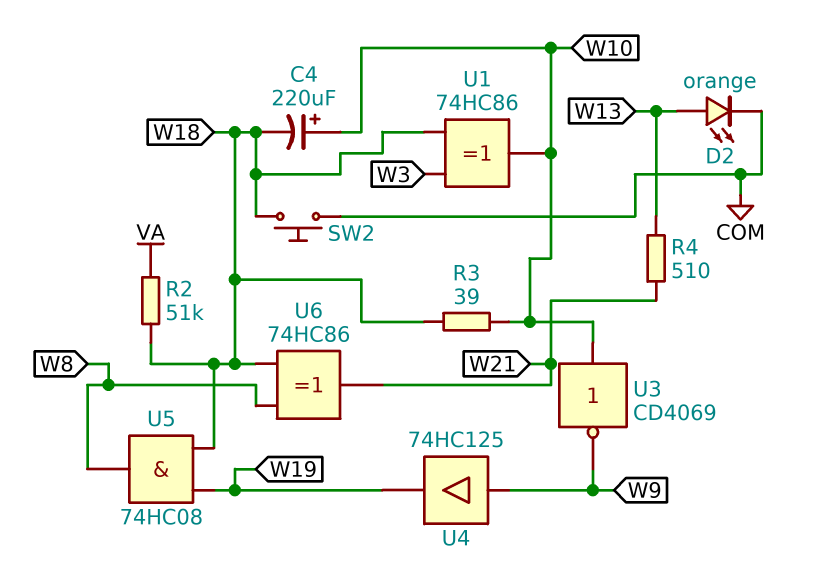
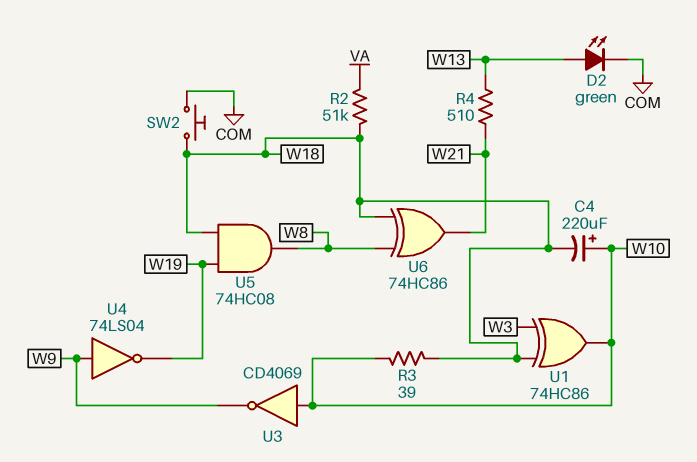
D2: LED orange (A W13, K COM) -> LED green (A W13, K COM)
U4: buffer 74HC125 (in W9, out W19) -> NOT 74LS04 (in W9, out W19)

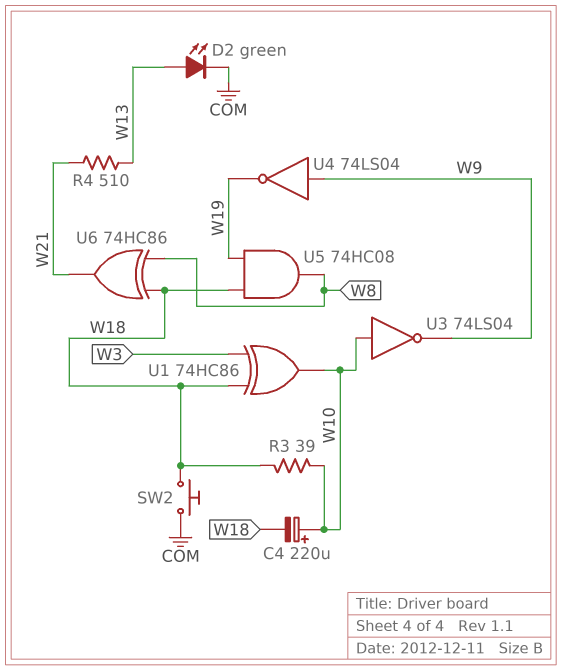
R2: 51k (VA, W18) -> none
U3: NOT CD4069 (in W10, out W9) -> NOT 74LS04 (in W10, out W9)

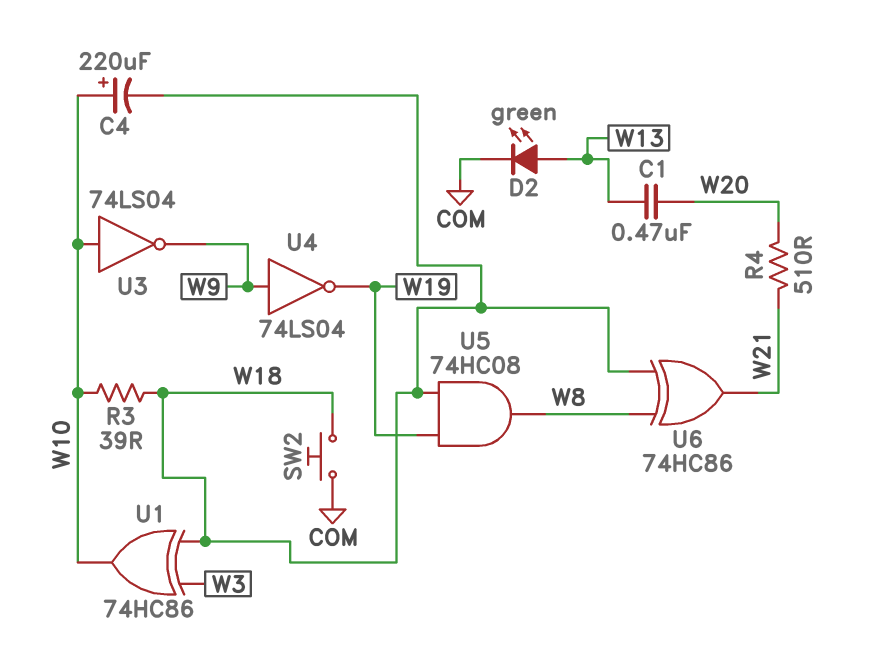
C1: none -> 470nF (W13, W20)
R4: 510 (W13, W21) -> 510 (W20, W21)

